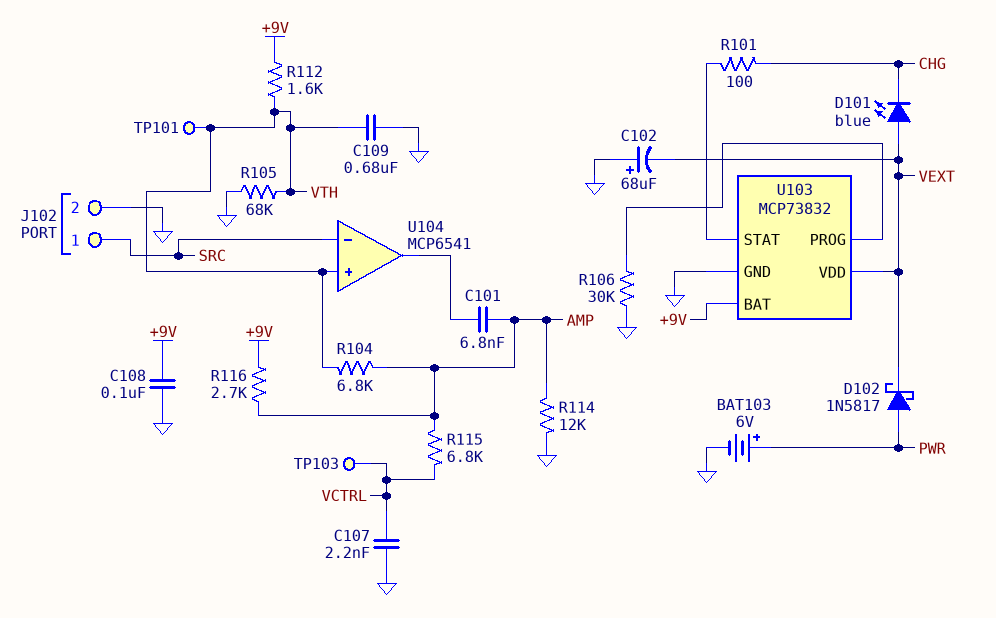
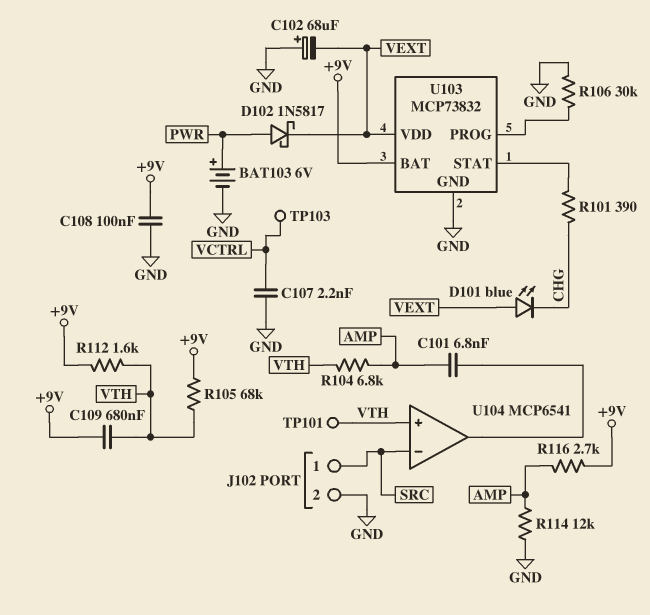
C109: 680nF (GND, VTH) -> 680nF (+9V, VTH)
R101: 100 (CHG, U103/STAT) -> 390 (CHG, U103/STAT)
R105: 68k (GND, VTH) -> 68k (+9V, VTH)
R115: 6.8k (AMP, VCTRL) -> none

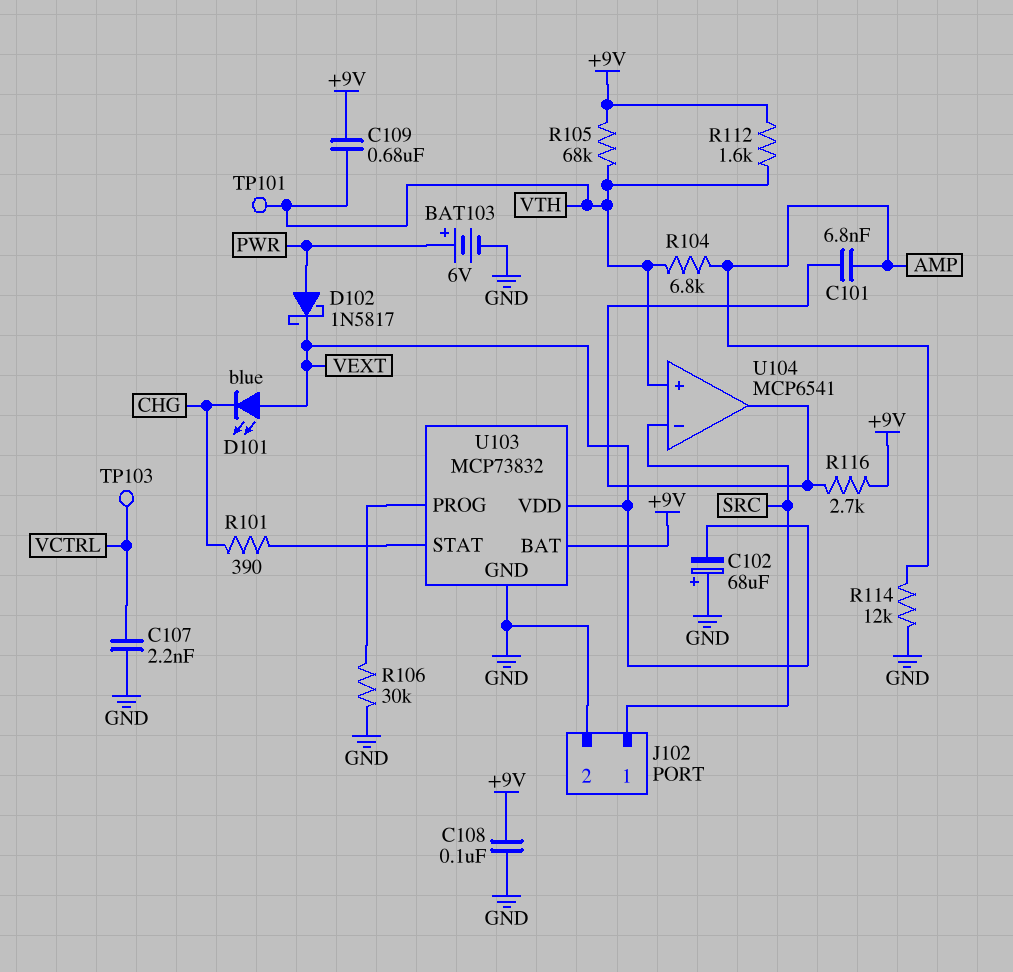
R116: 2.7k (+9V, AMP) -> 2.7k (+9V, U104/out)

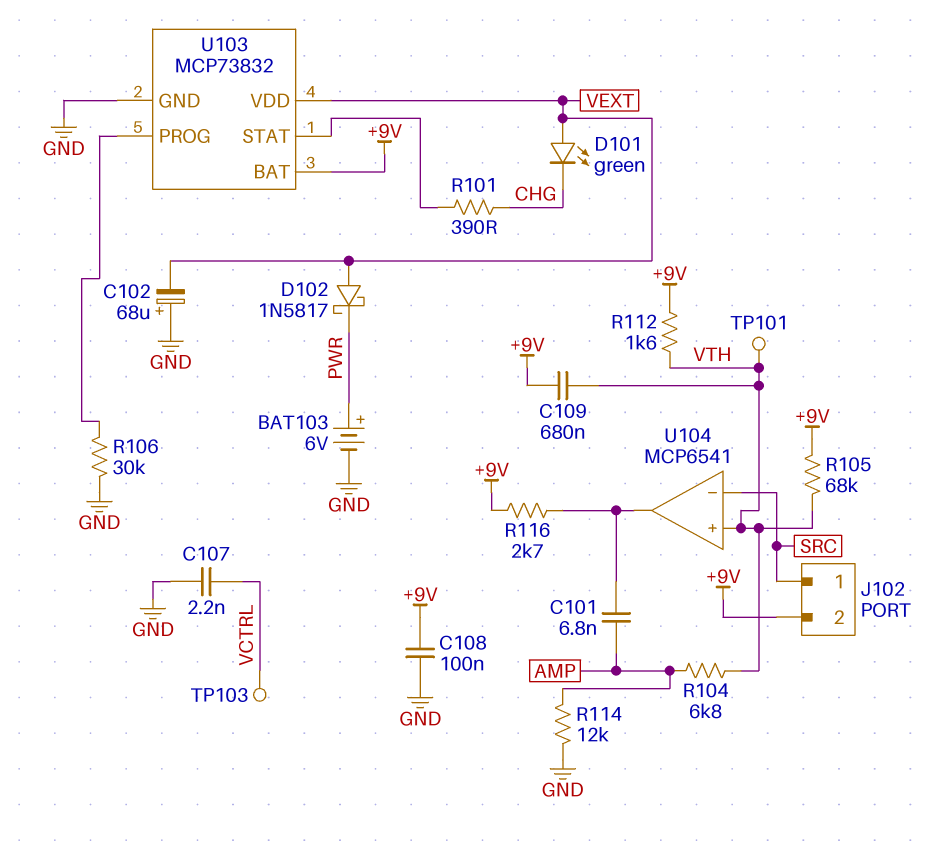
D101: LED blue (A VEXT, K CHG) -> LED green (A VEXT, K CHG)
D102: schottky 1N5817 (A PWR, K VEXT) -> schottky 1N5817 (A VEXT, K PWR)
J102 pin 2: GND -> +9V

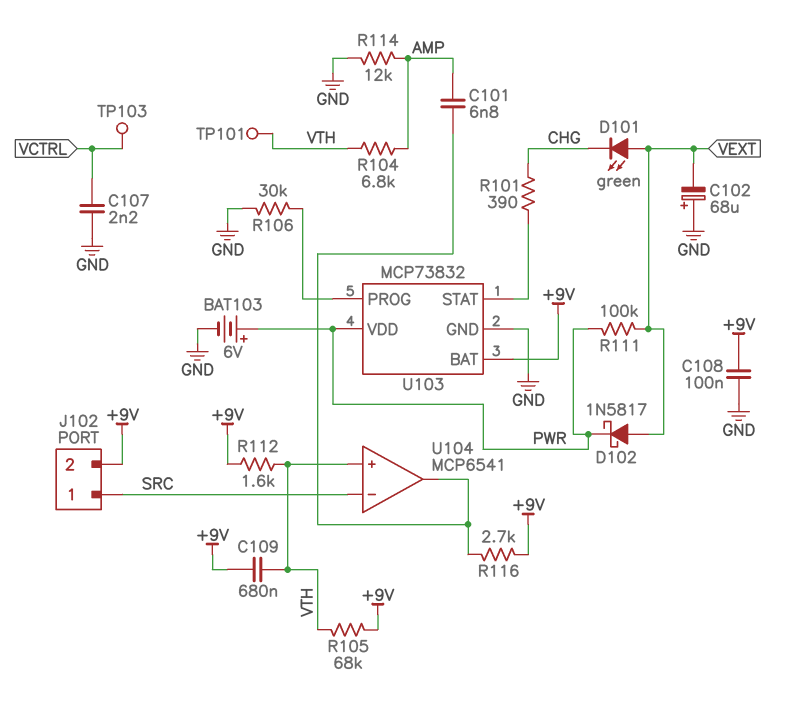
R111: none -> 100k (PWR, VEXT)
U103 pin VDD: VEXT -> PWR

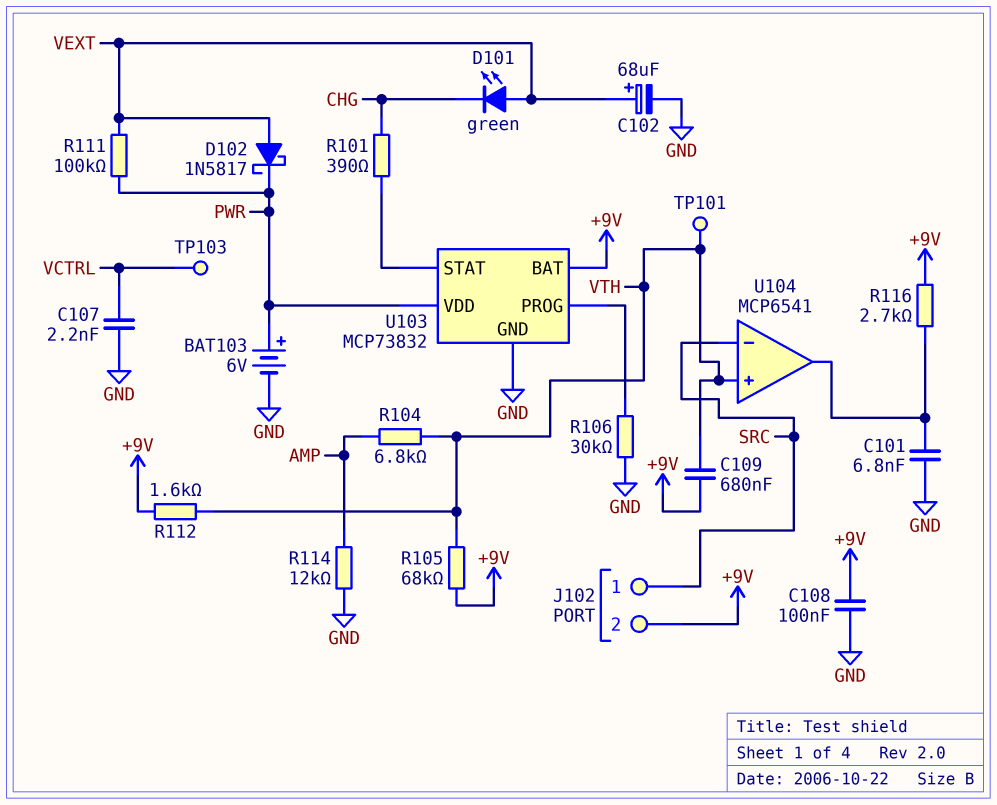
C101: 6.8nF (AMP, U104/out) -> 6.8nF (GND, U104/out)
C102: 68uF (plus GND, minus VEXT) -> 68uF (plus VEXT, minus GND)

